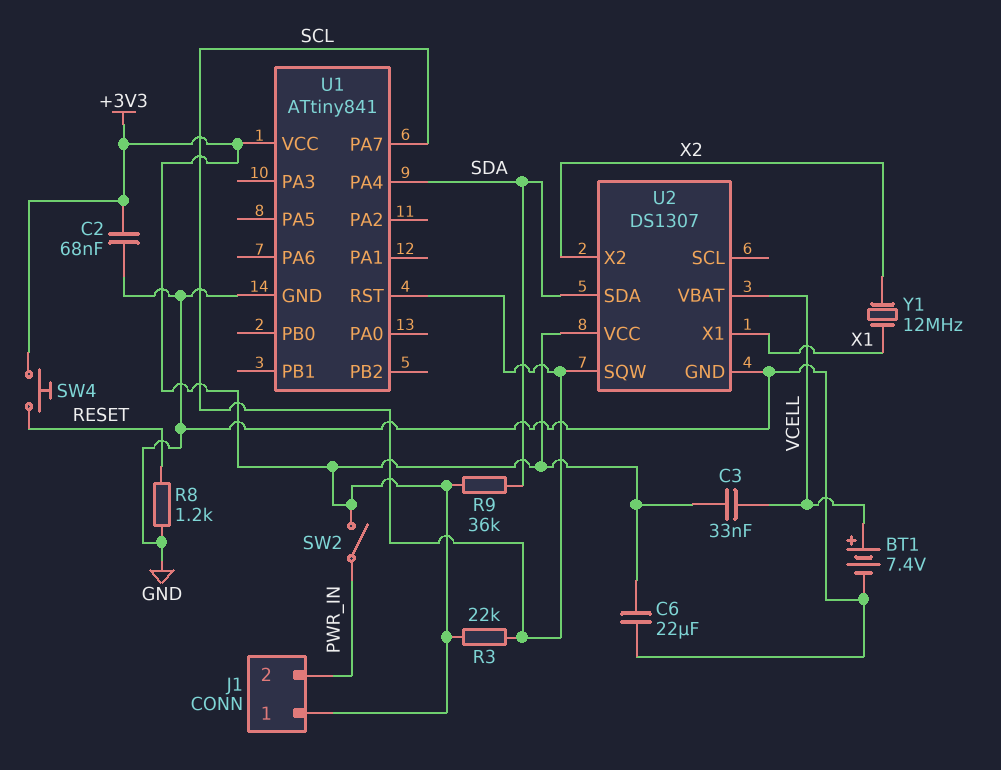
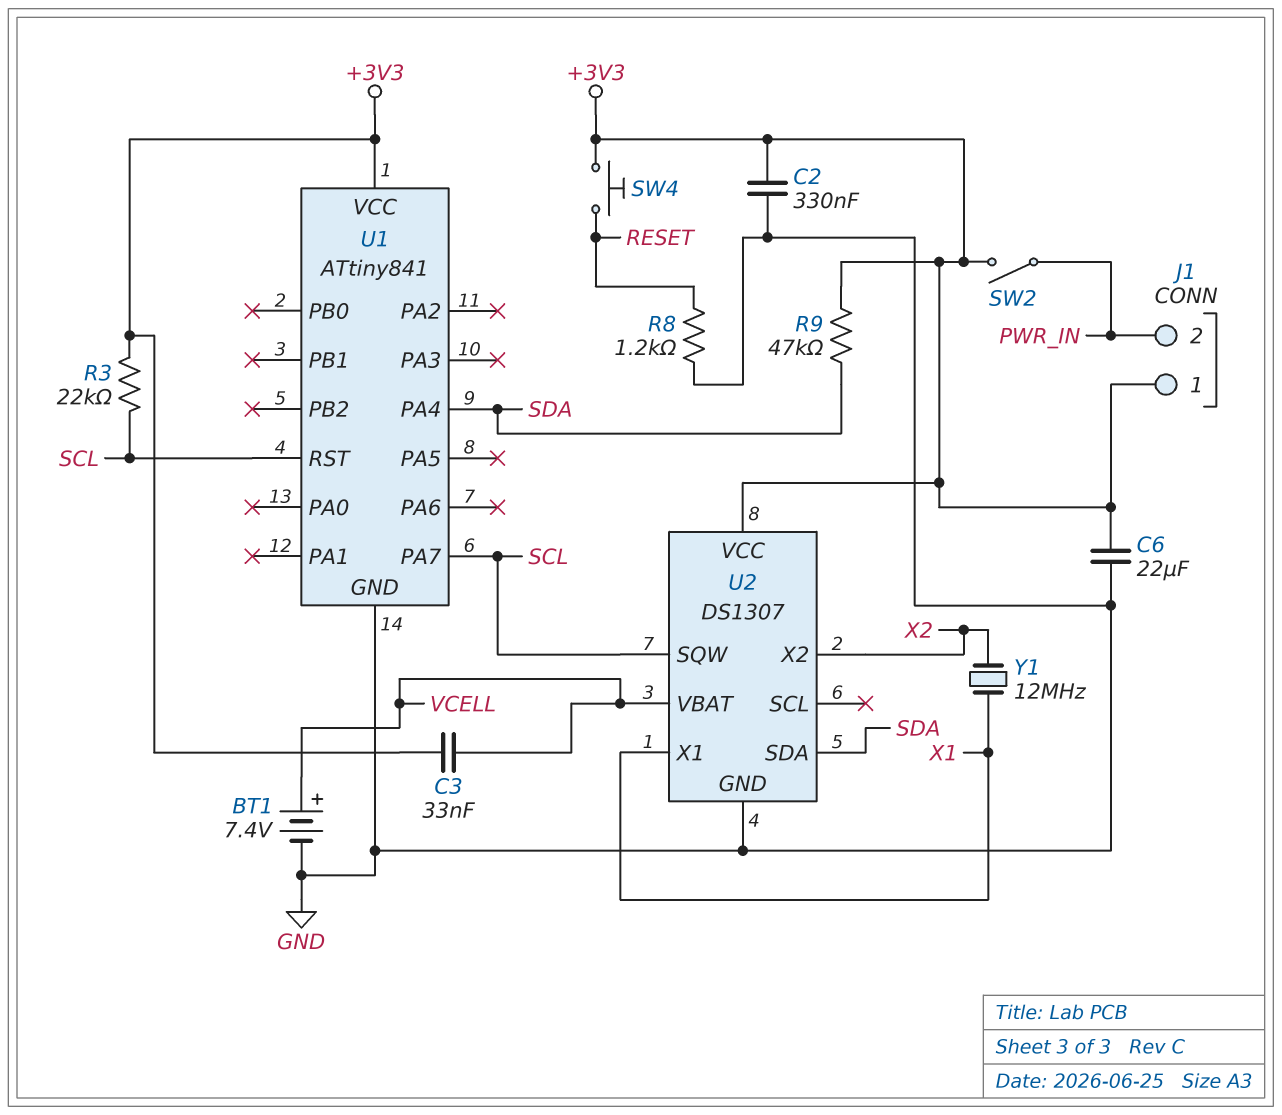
C2: 68nF (+3V3, GND) -> 330nF (+3V3, GND)
R9: 36k (+3V3, SDA) -> 47k (+3V3, SDA)

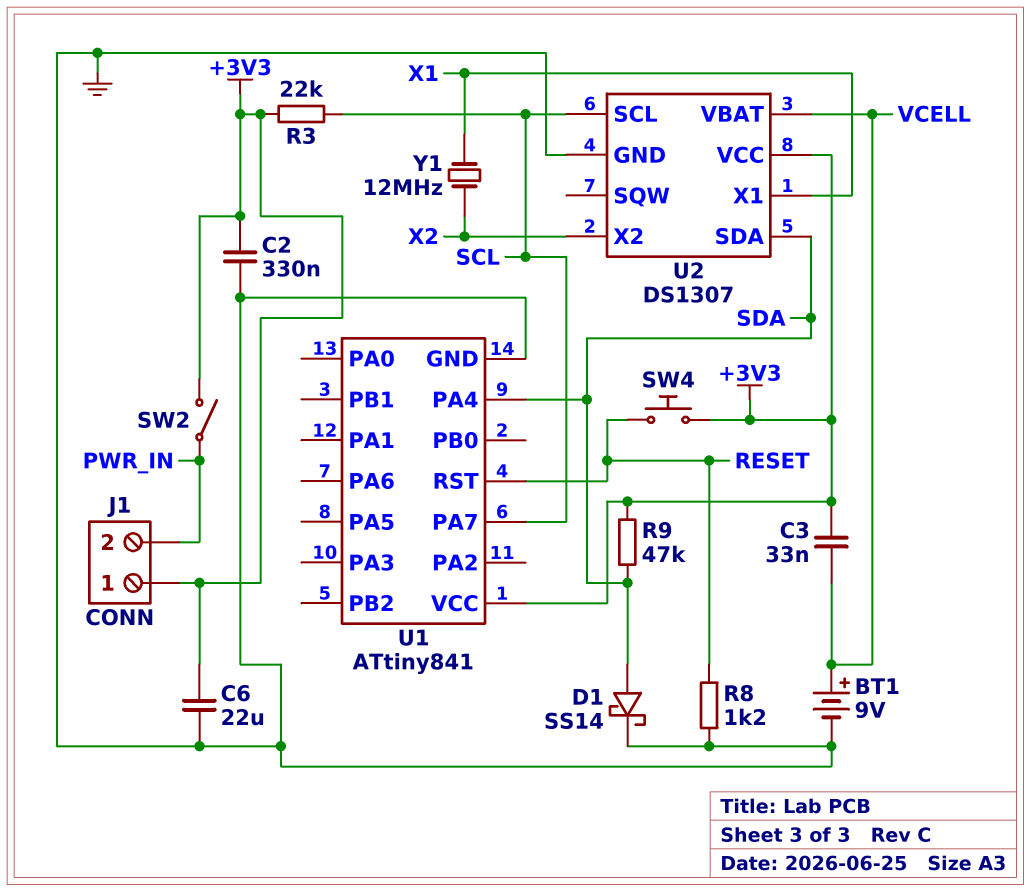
BT1: 7.4V (plus VCELL, minus GND) -> 9V (plus VCELL, minus GND)
D1: none -> schottky SS14 (A SDA, K GND)
U1 pin RST: SCL -> RESET
U2 pin SCL: none -> SCL
U2 pin SQW: SCL -> none

